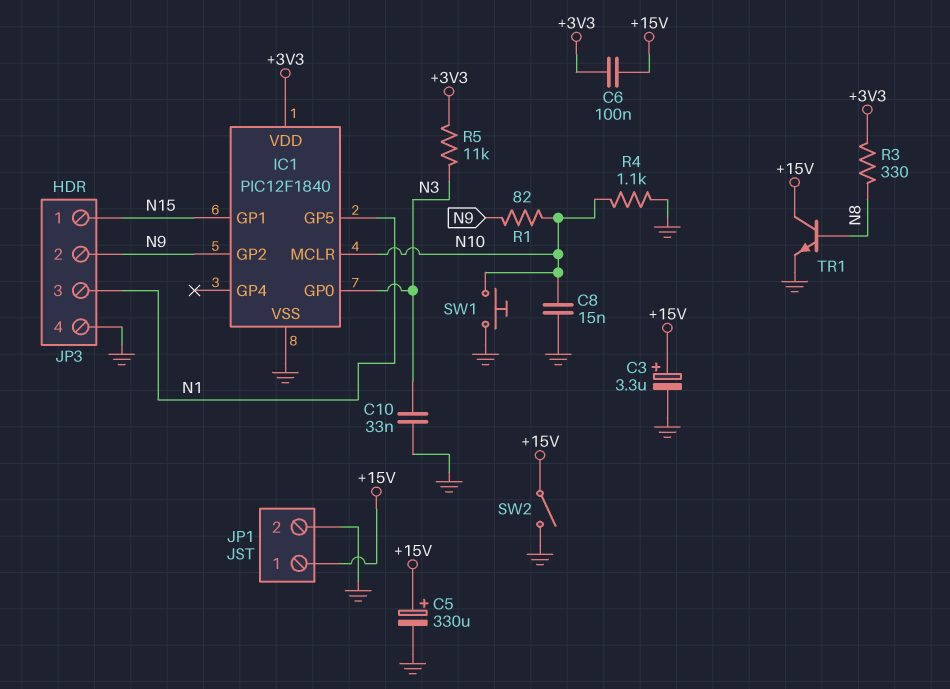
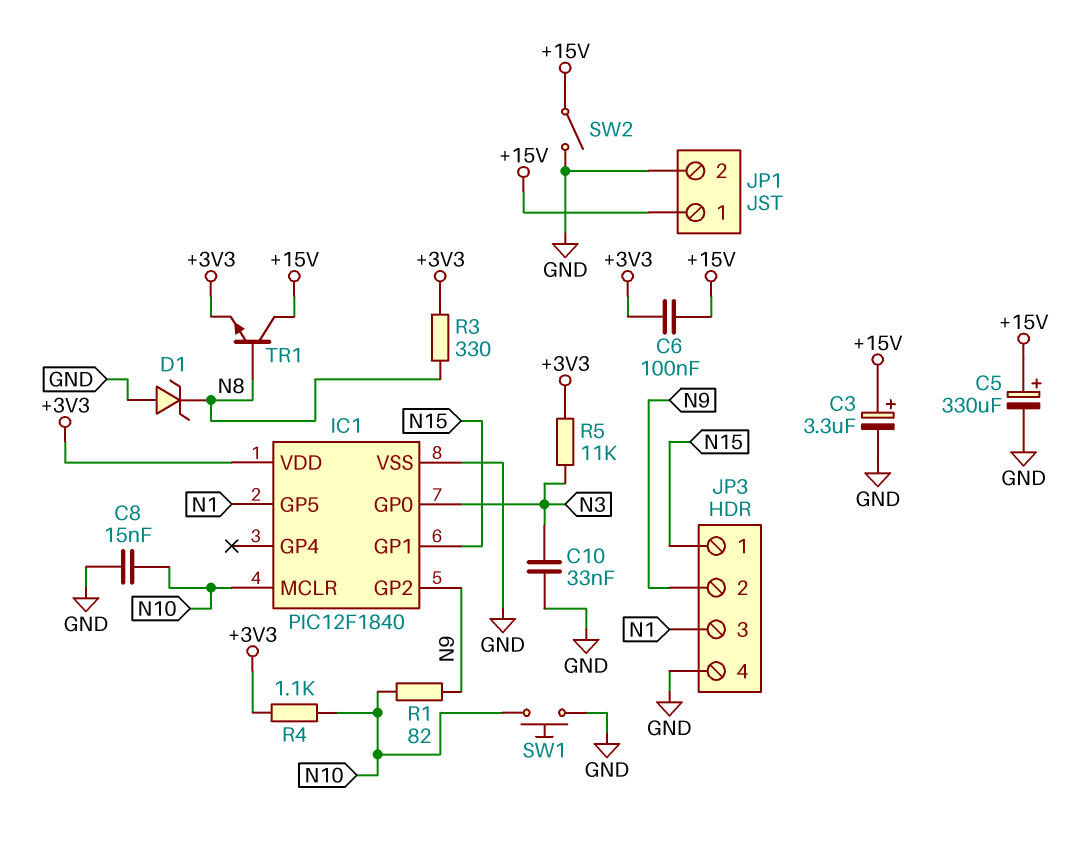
D1: none -> zener (A GND, K N8)
R4: 1.1k (GND, N10) -> 1.1k (+3V3, N10)
TR1: NPN (B N8, C +15V, E GND) -> NPN (B N8, C +15V, E +3V3)

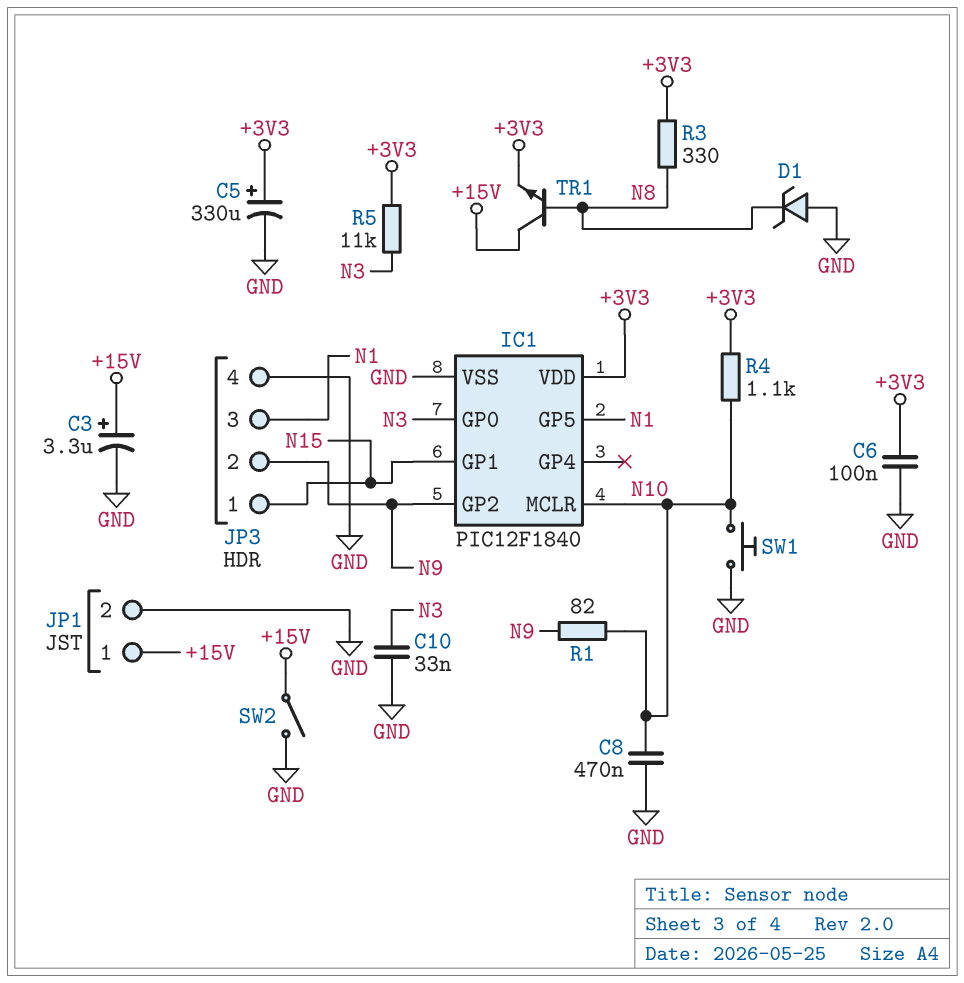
C5: 330uF (plus +15V, minus GND) -> 330uF (plus +3V3, minus GND)
C6: 100nF (+3V3, +15V) -> 100nF (+3V3, GND)
C8: 15nF (GND, N10) -> 470nF (GND, N10)

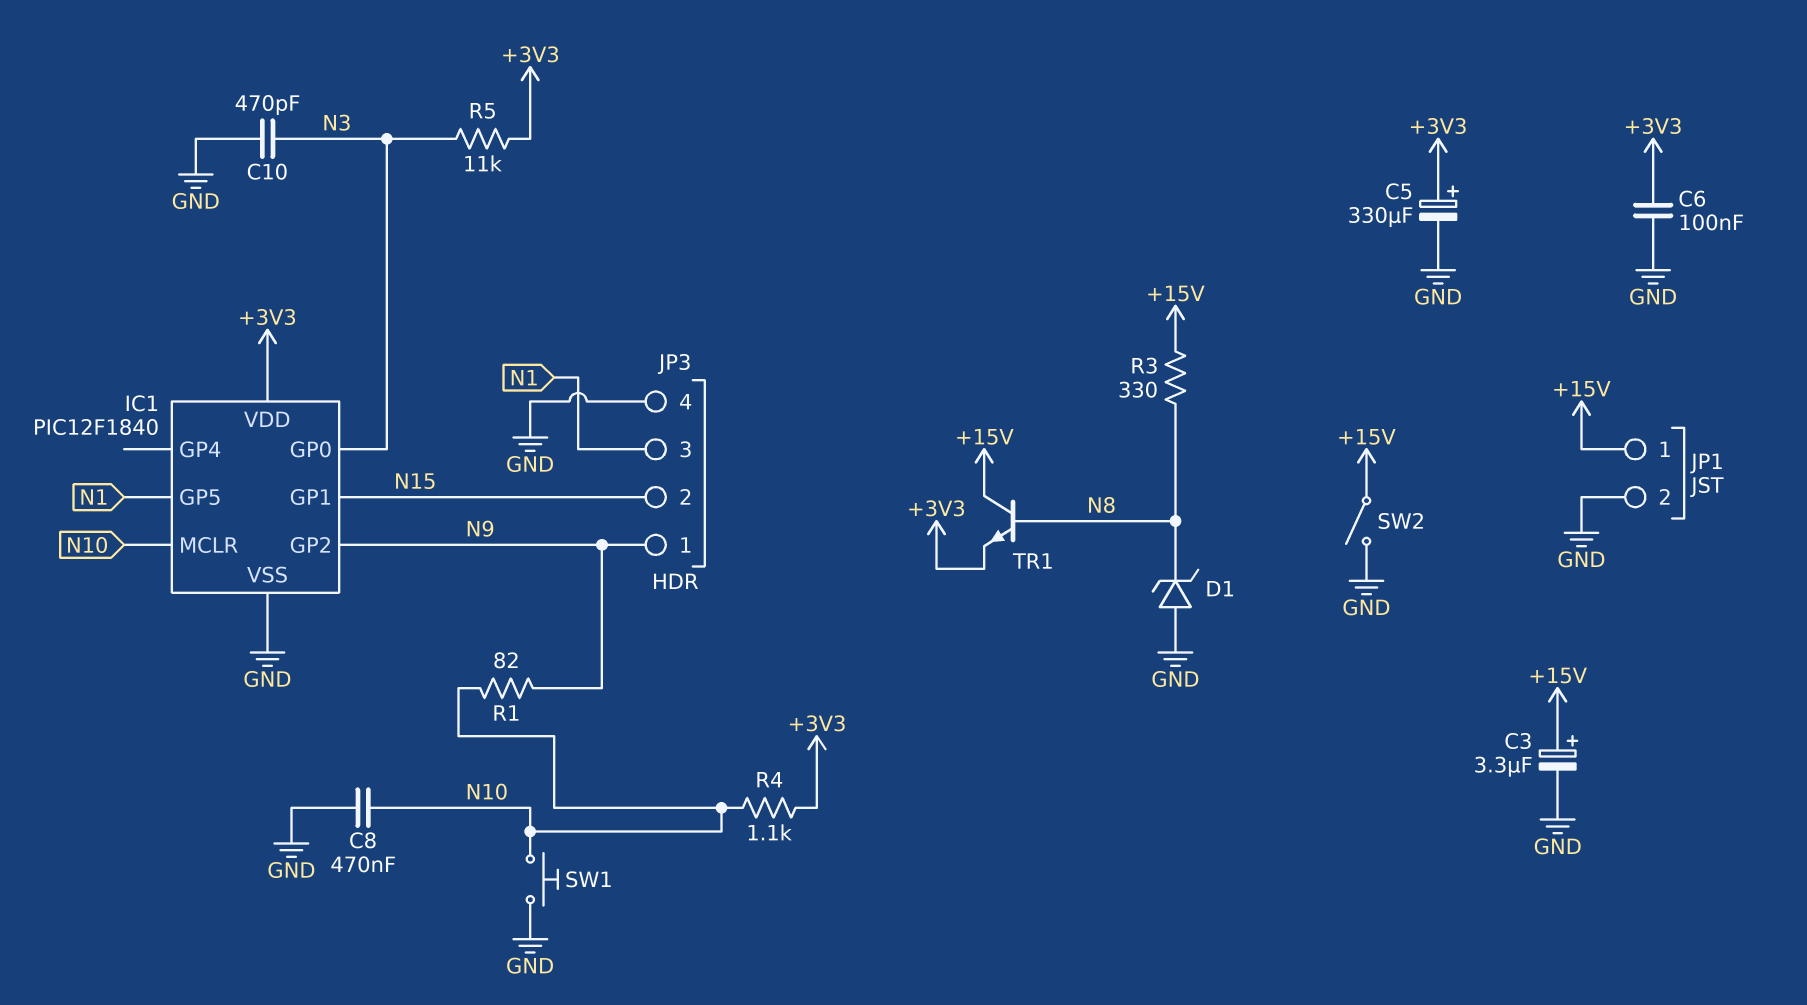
C10: 33nF (GND, N3) -> 470pF (GND, N3)
JP3 pin 1: N15 -> N9
JP3 pin 2: N9 -> N15
R3: 330 (+3V3, N8) -> 330 (+15V, N8)

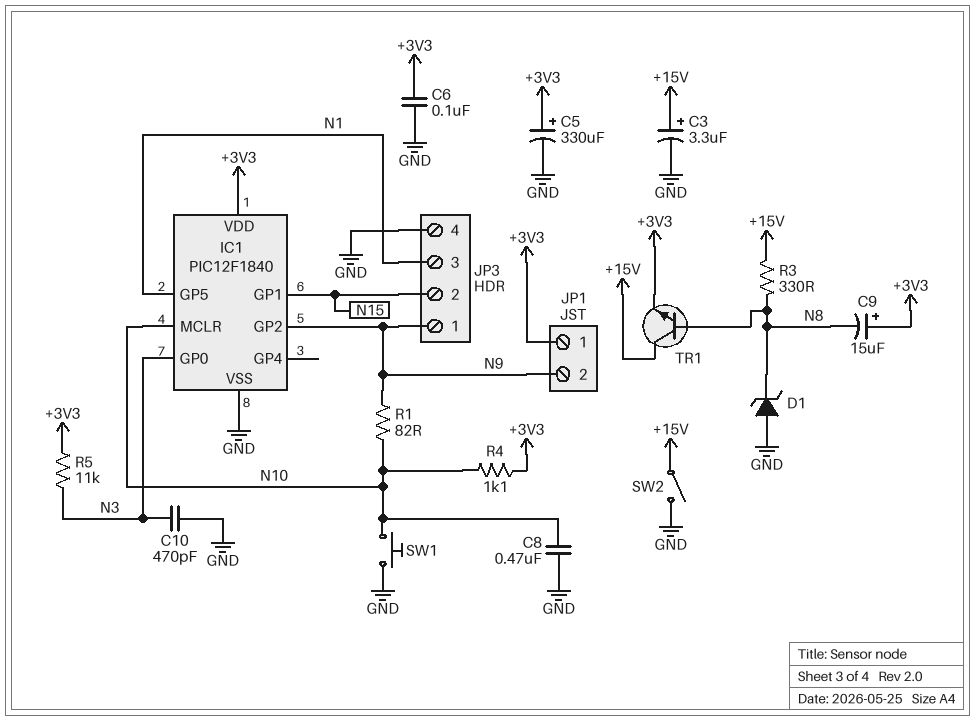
C9: none -> 15uF (plus +3V3, minus N8)
JP1 pin 1: +15V -> +3V3
JP1 pin 2: GND -> N9

